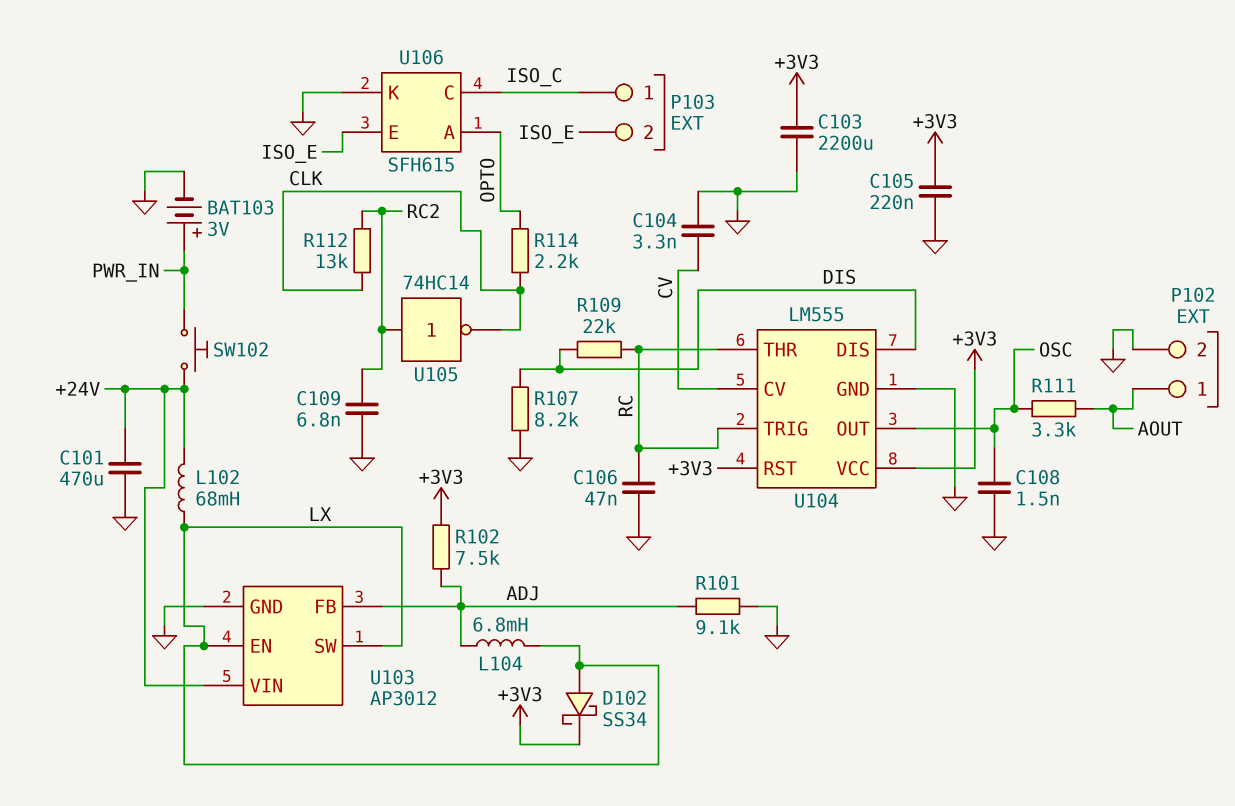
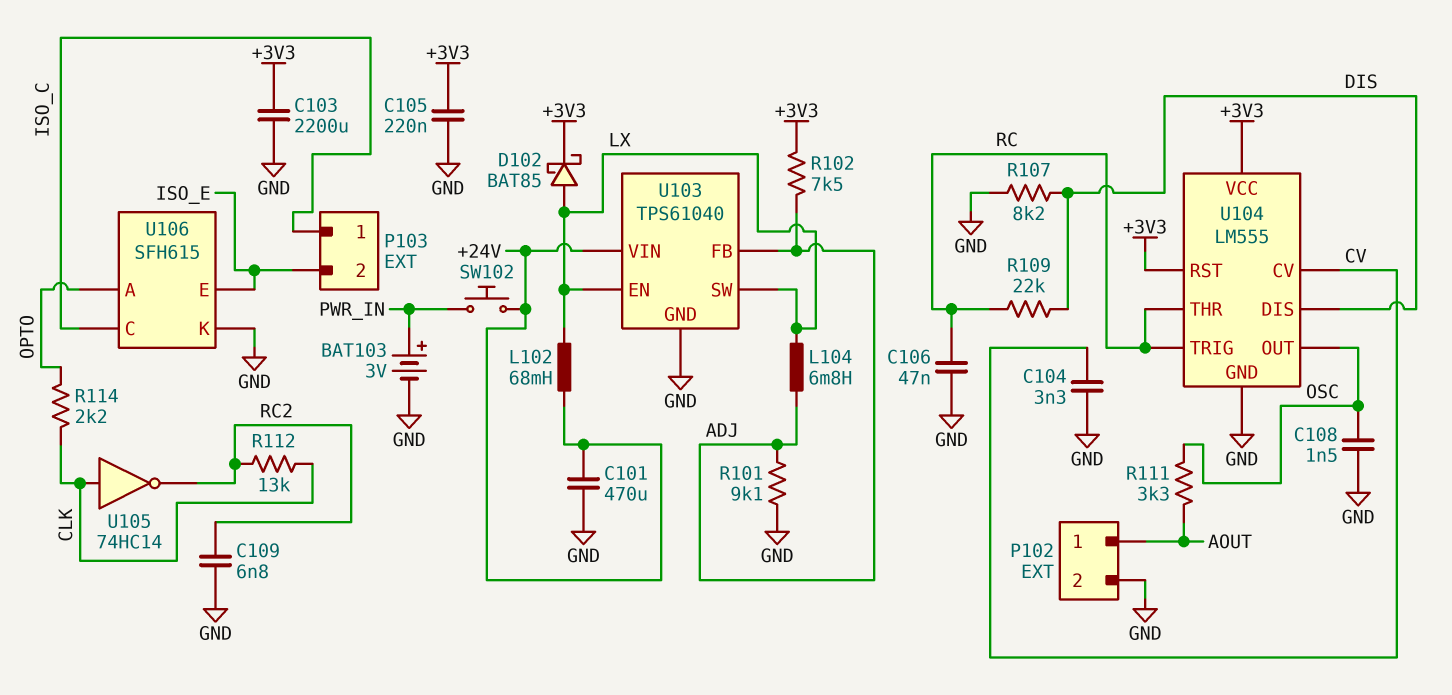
D102: schottky SS34 (A LX, K +3V3) -> schottky BAT85 (A LX, K +3V3)
U103: AP3012 -> TPS61040
U105: NOT 74HC14 (in RC2, out CLK) -> NOT 74HC14 (in CLK, out RC2)

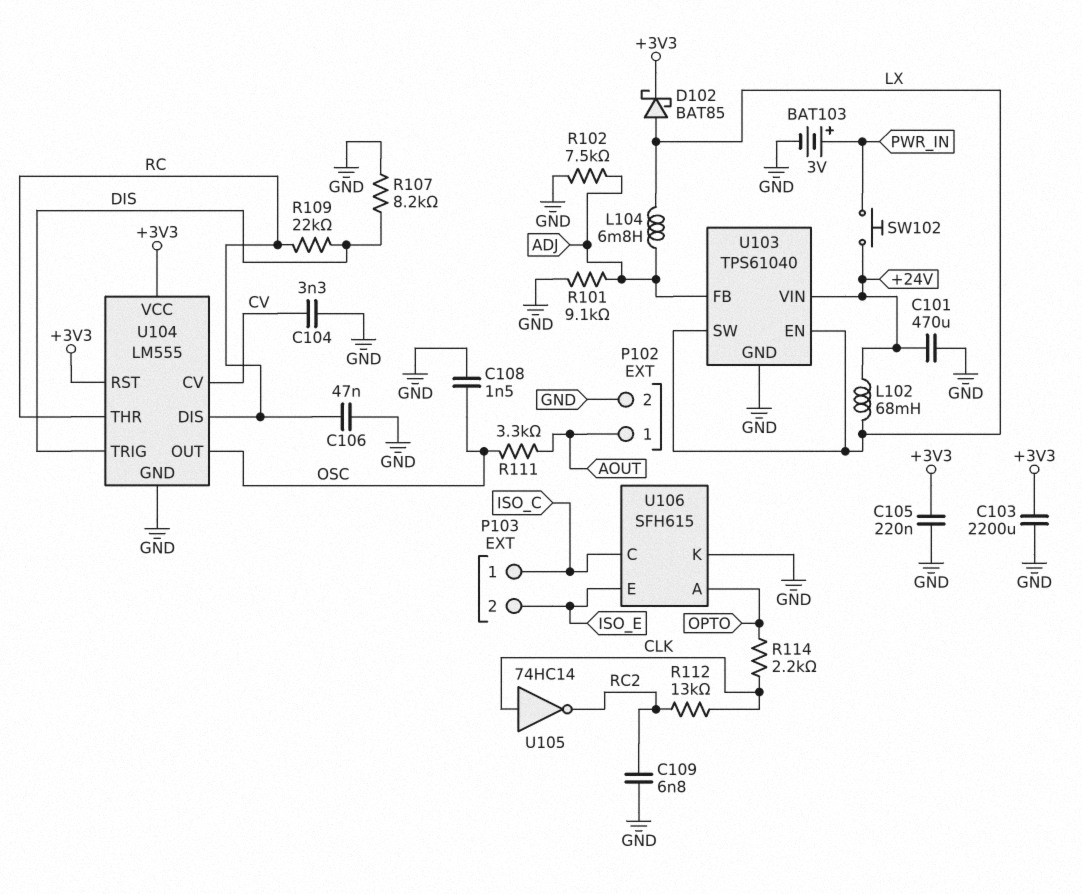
R102: 7.5k (+3V3, ADJ) -> 7.5k (ADJ, GND)
U104 pin DIS: DIS -> RC
U104 pin TRIG: RC -> DIS

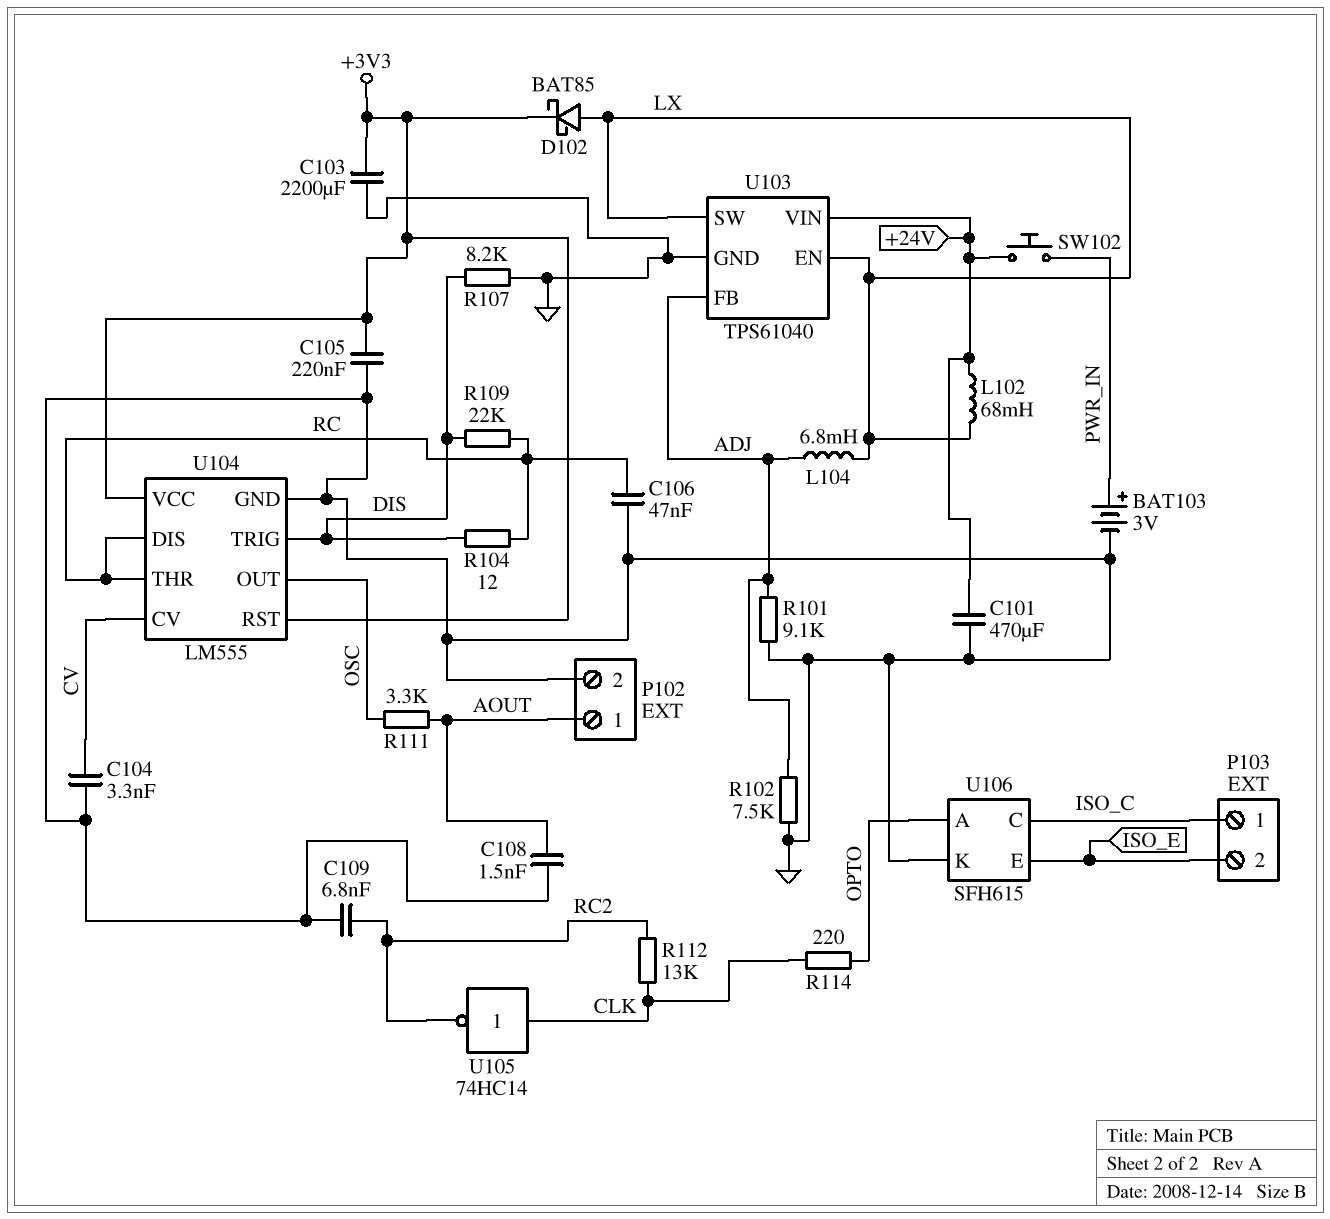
C108: 1.5nF (GND, OSC) -> 1.5nF (AOUT, GND)
R104: none -> 12 (DIS, RC)
R114: 2.2k (CLK, OPTO) -> 220 (CLK, OPTO)

